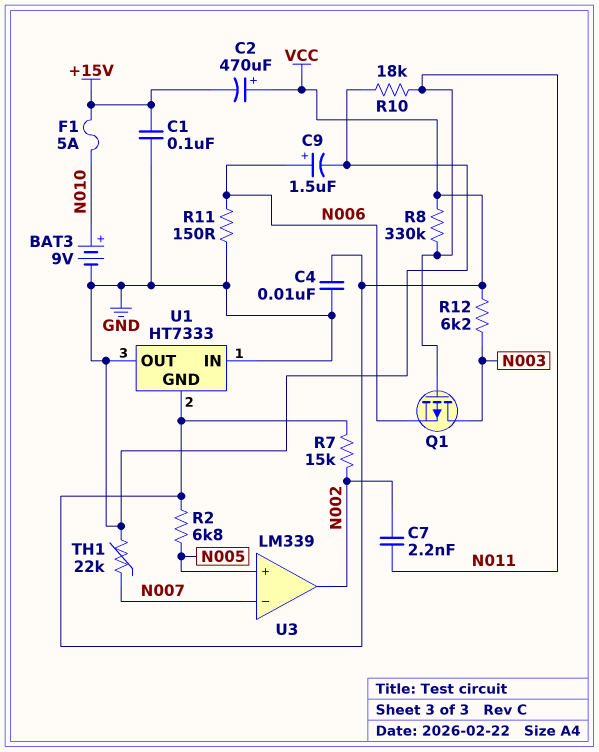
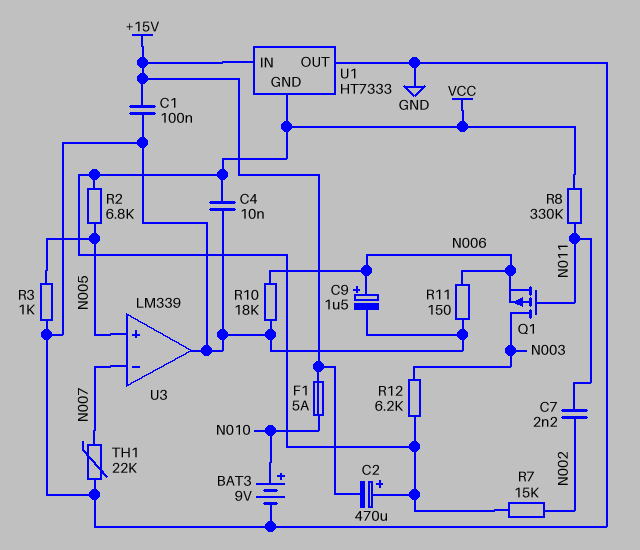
R3: none -> 1k (GND, N005)
R10: 18k (GND, N011) -> 18k (GND, N006)
U1 pin IN: GND -> +15V
U3 pin out: N002 -> GND

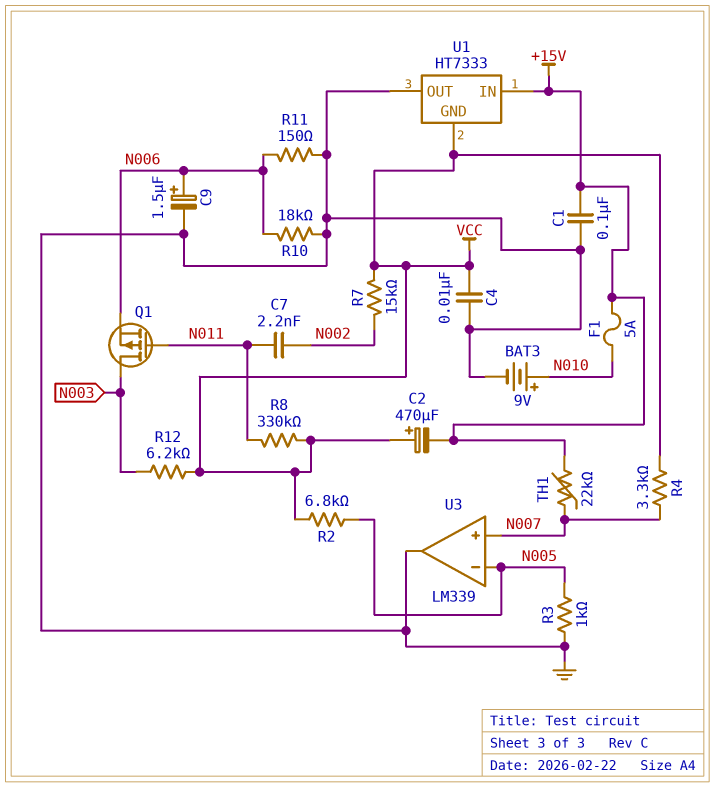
R4: none -> 3.3k (N007, VCC)
TH1: 22k (GND, N007) -> 22k (+15V, N007)
U3 pin in+: N005 -> N007
U3 pin in-: N007 -> N005

